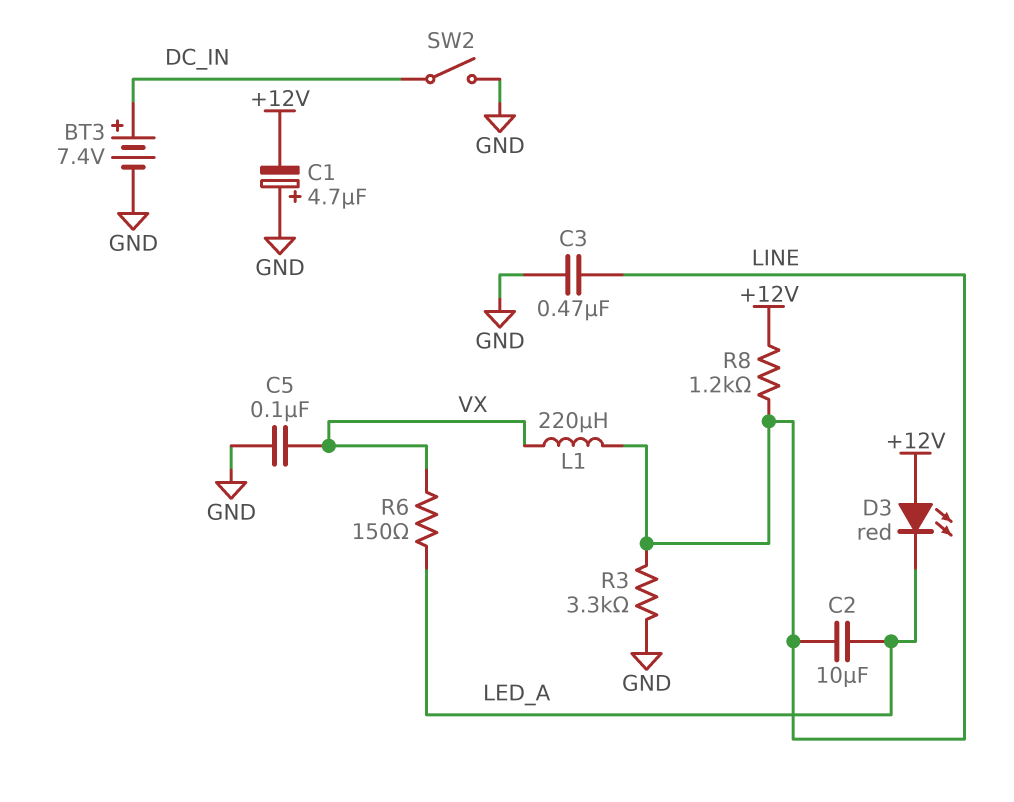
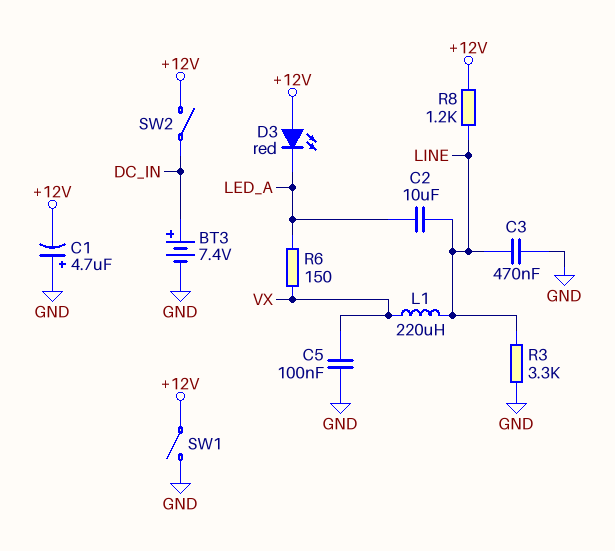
SW1: none -> switch (+12V, GND)
SW2: switch (DC_IN, GND) -> switch (+12V, DC_IN)

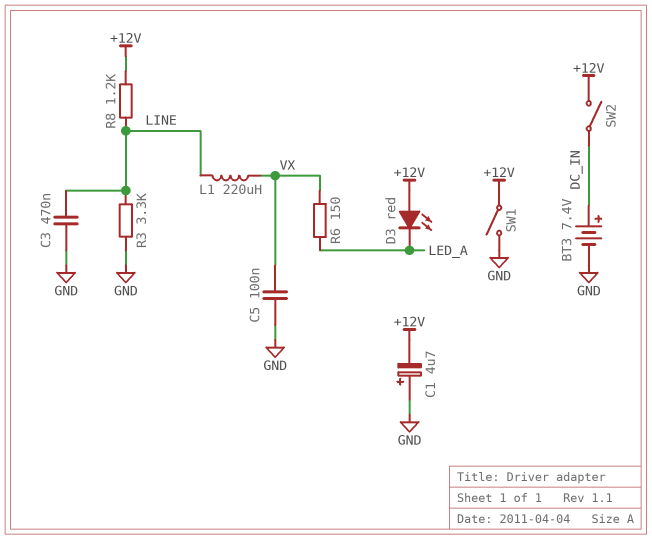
C2: 10uF (LED_A, LINE) -> none

